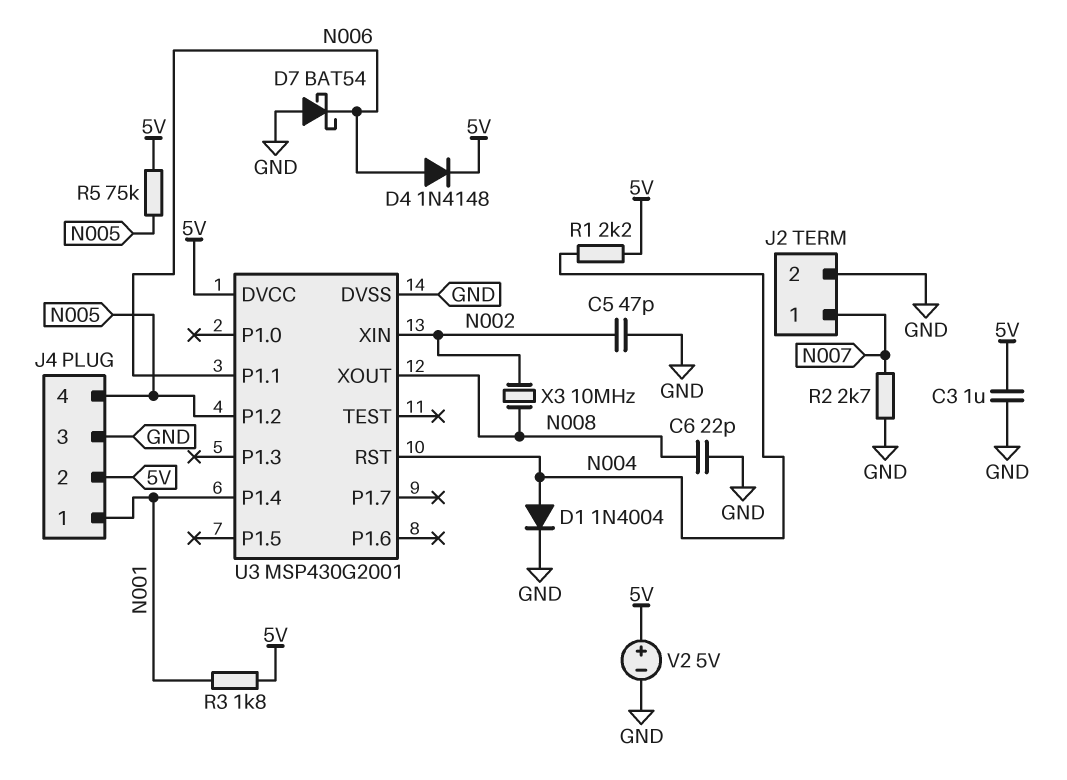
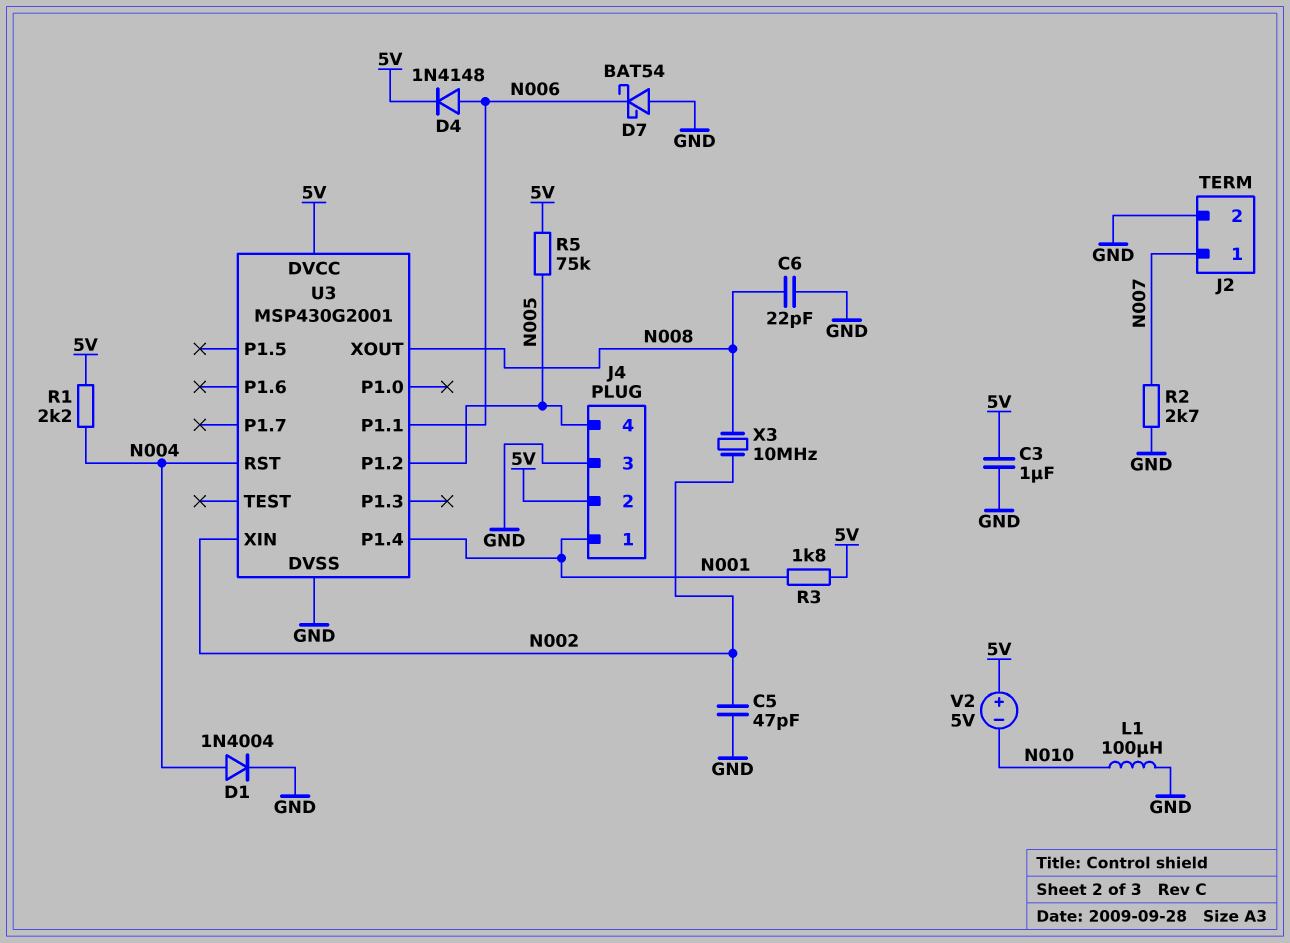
L1: none -> 100uH (GND, N010)
V2: 5V (plus 5V, minus GND) -> 5V (plus 5V, minus N010)

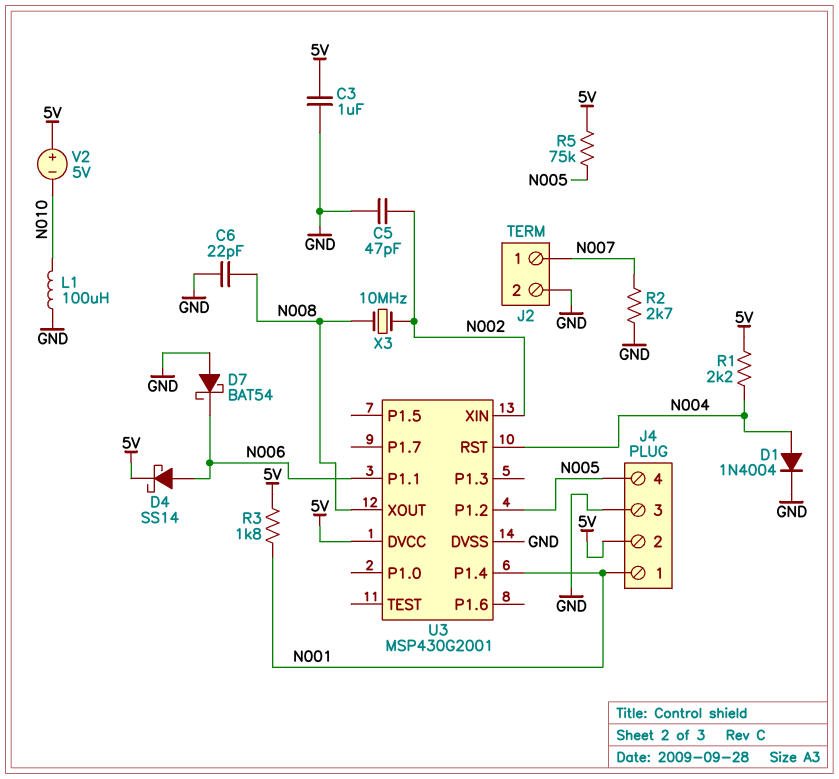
D4: diode 1N4148 (A N006, K 5V) -> schottky SS14 (A N006, K 5V)

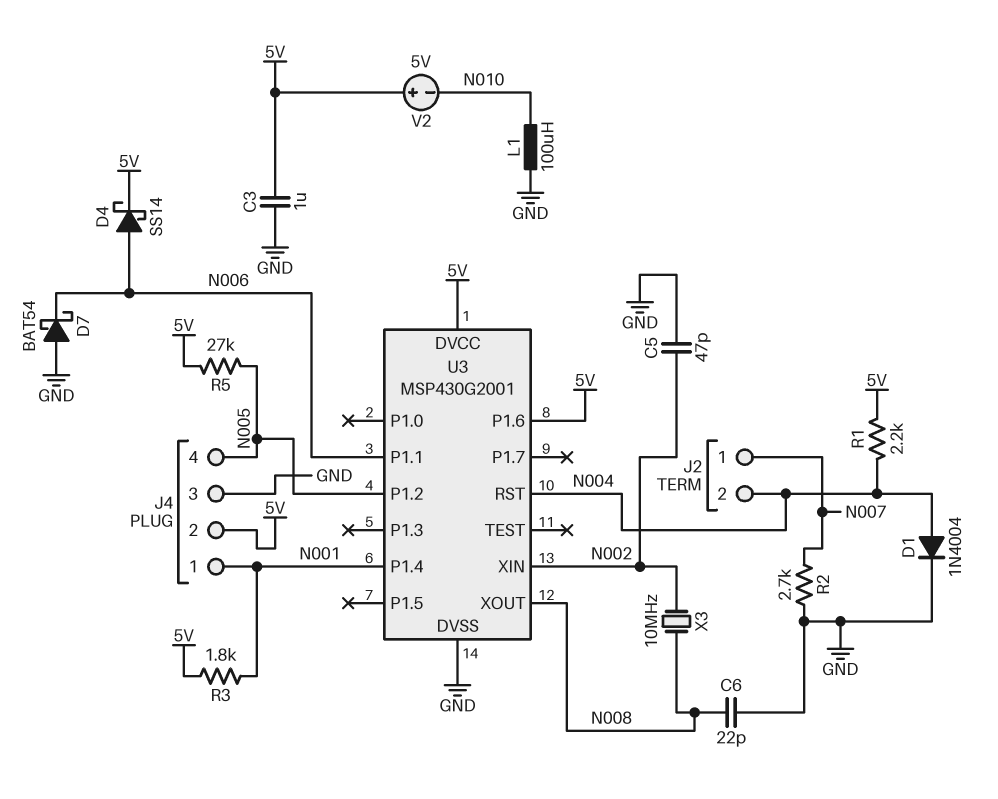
J2 pin 2: GND -> N004
R5: 75k (5V, N005) -> 27k (5V, N005)
U3 pin P1.6: none -> 5V

